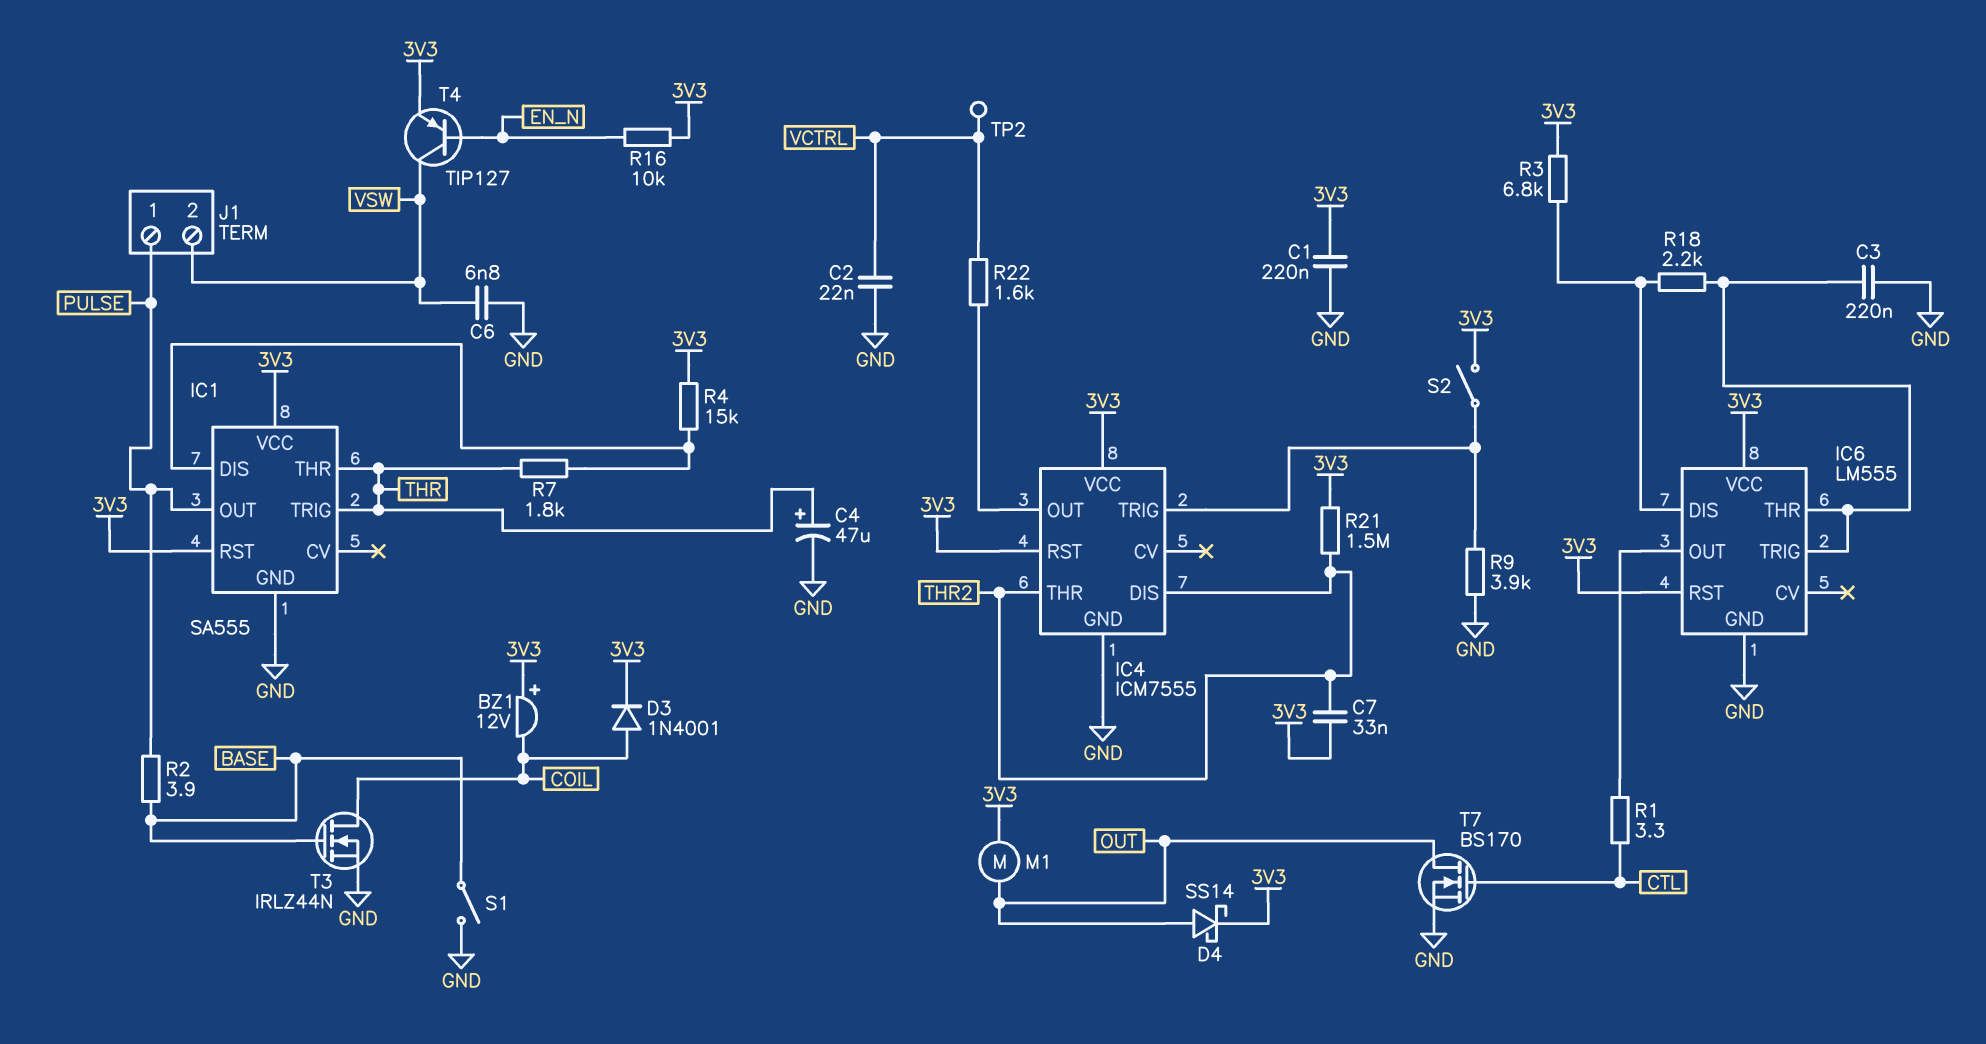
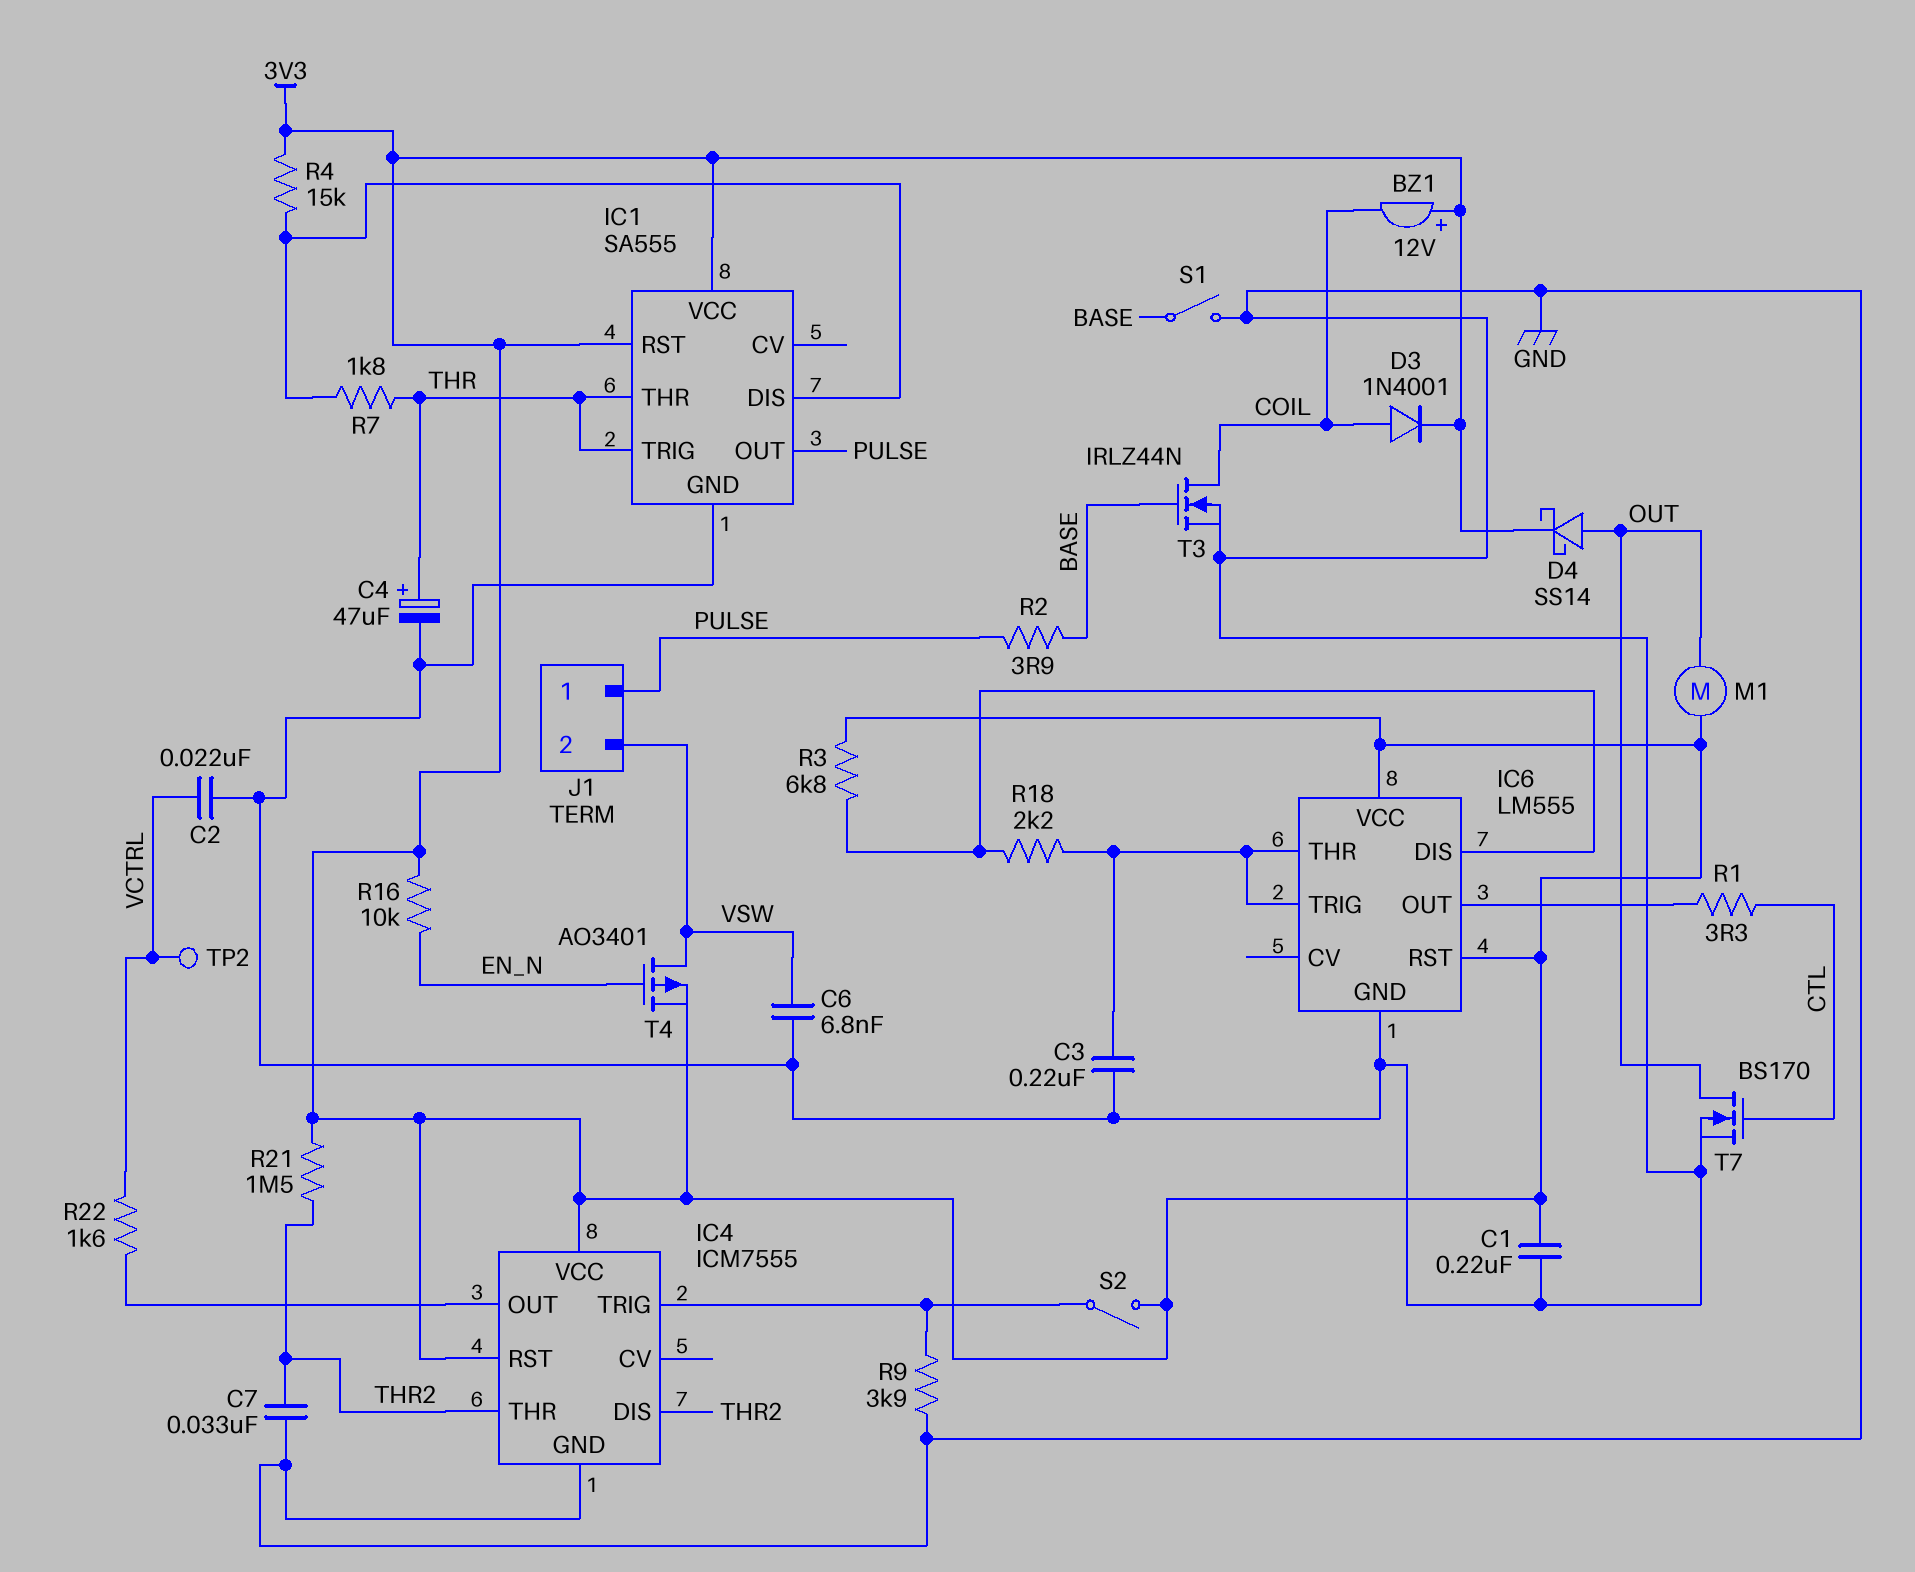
C7: 33nF (3V3, THR2) -> 33nF (GND, THR2)
T4: PNP TIP127 (B EN_N, C VSW, E 3V3) -> PMOS AO3401 (G EN_N, D VSW, S 3V3)

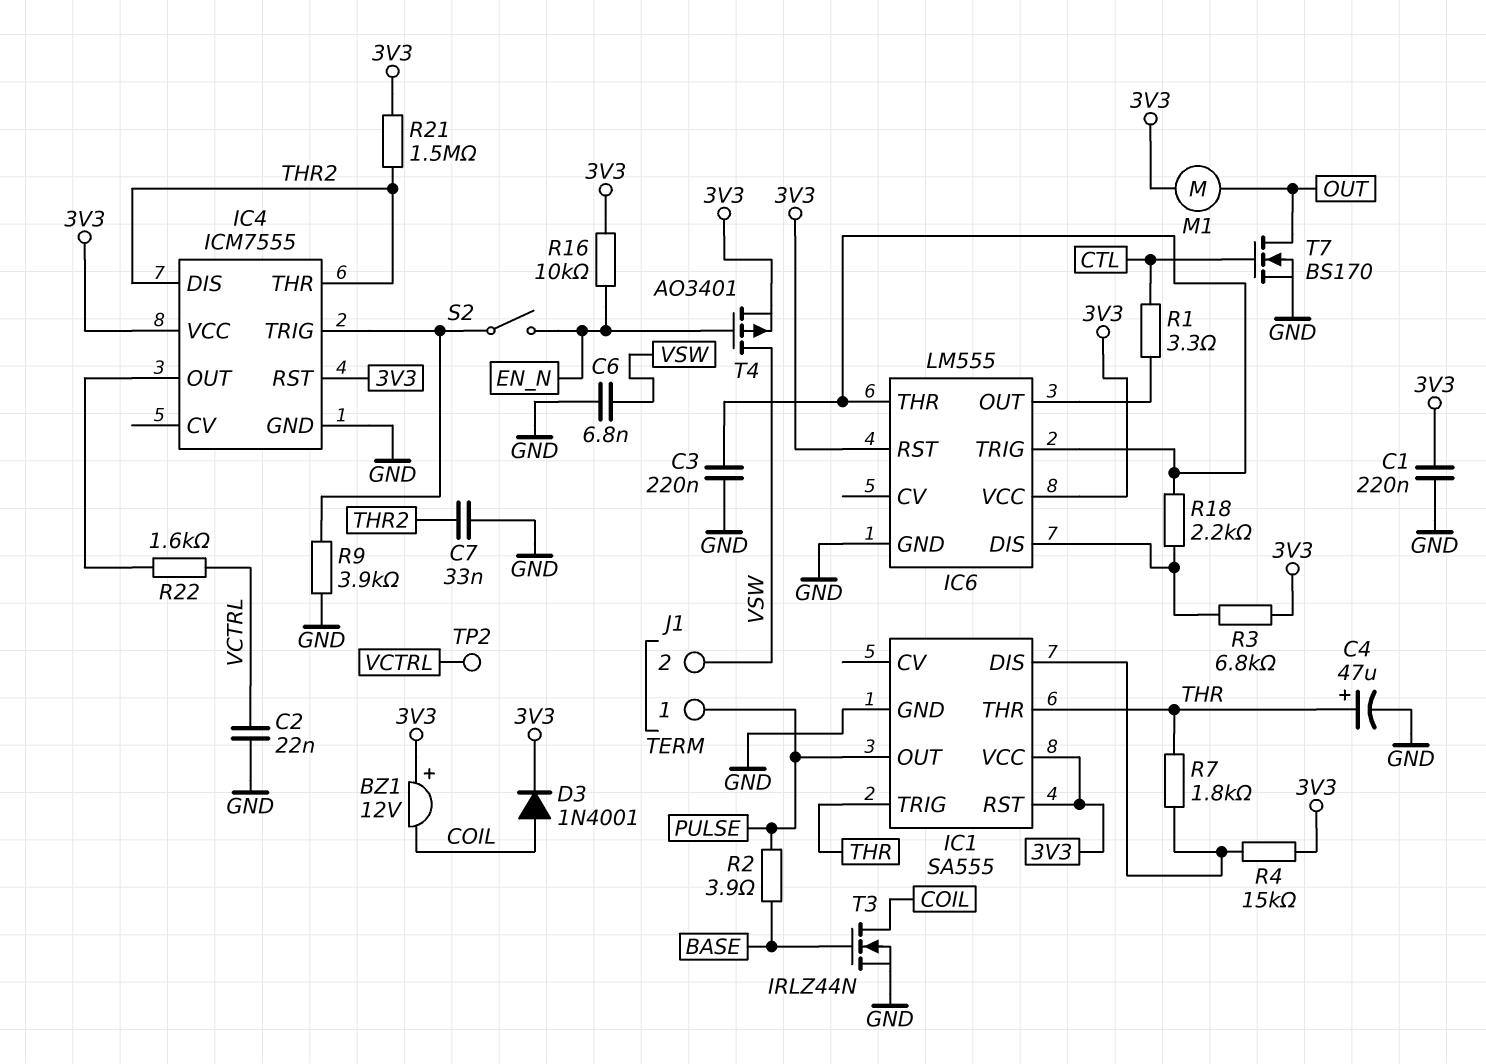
D4: schottky SS14 (A OUT, K 3V3) -> none
S1: switch (BASE, GND) -> none
S2: switch (3V3, IC4/TRIG) -> switch (EN_N, IC4/TRIG)

